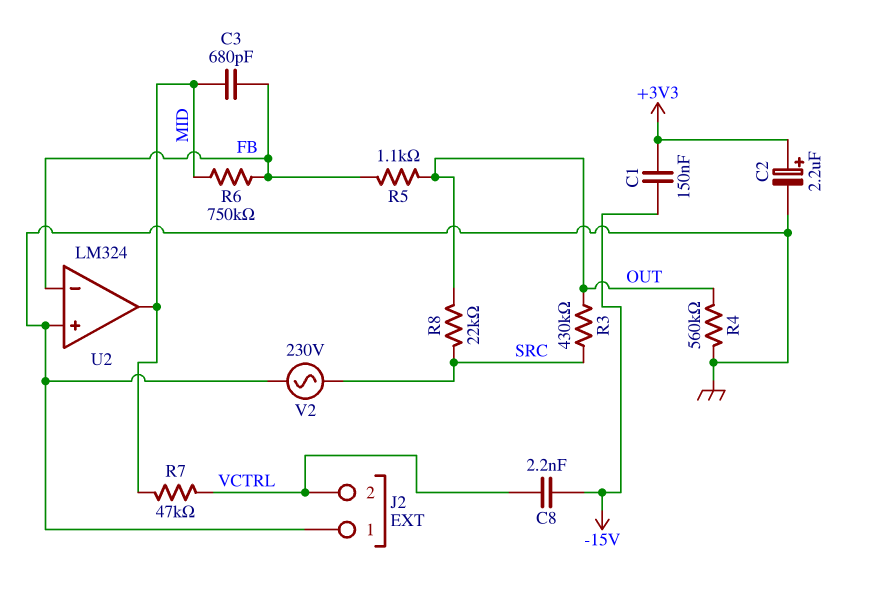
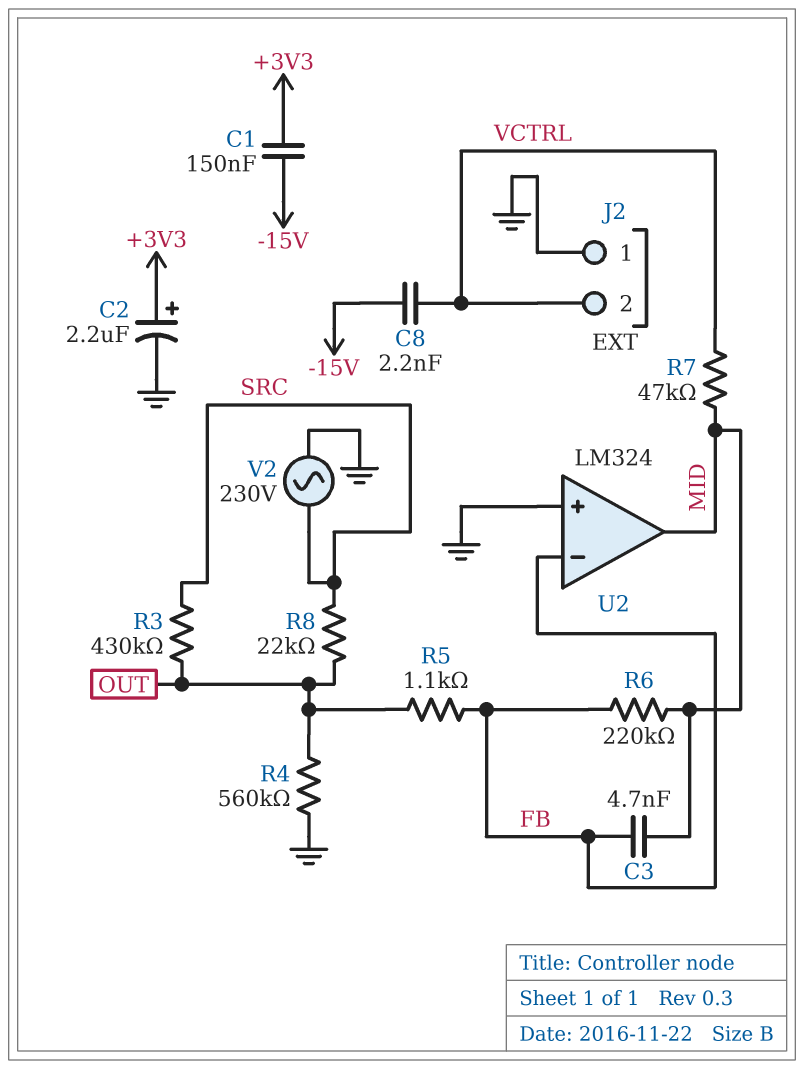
C3: 680pF (FB, MID) -> 4.7nF (FB, MID)
R6: 750k (FB, MID) -> 220k (FB, MID)

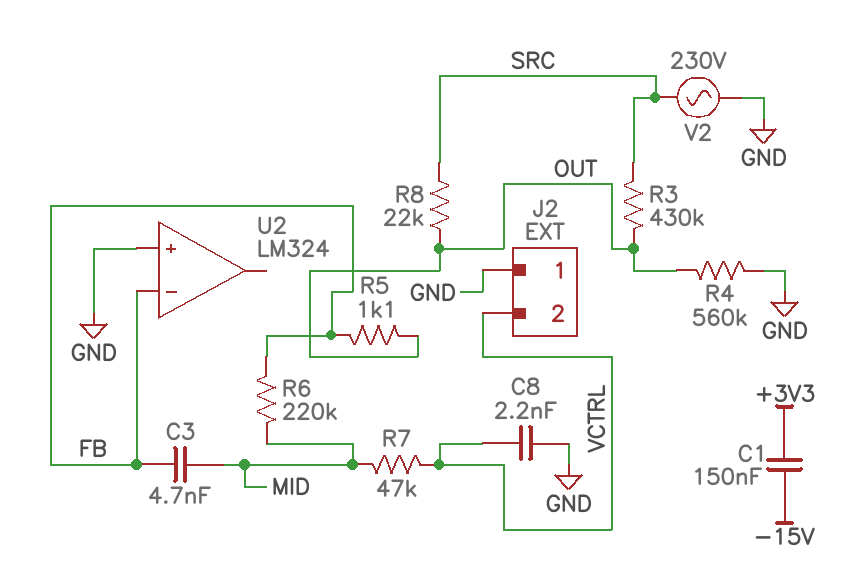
C2: 2.2uF (plus +3V3, minus GND) -> none
C8: 2.2nF (-15V, VCTRL) -> 2.2nF (GND, VCTRL)
U2 pin out: MID -> none

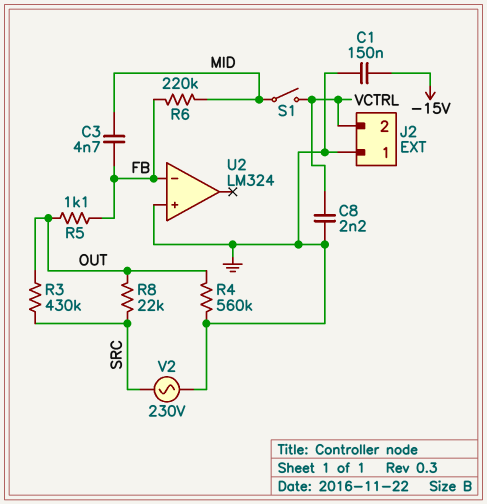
C1: 150nF (+3V3, -15V) -> 150nF (-15V, GND)
R7: 47k (MID, VCTRL) -> none
S1: none -> switch (MID, VCTRL)

